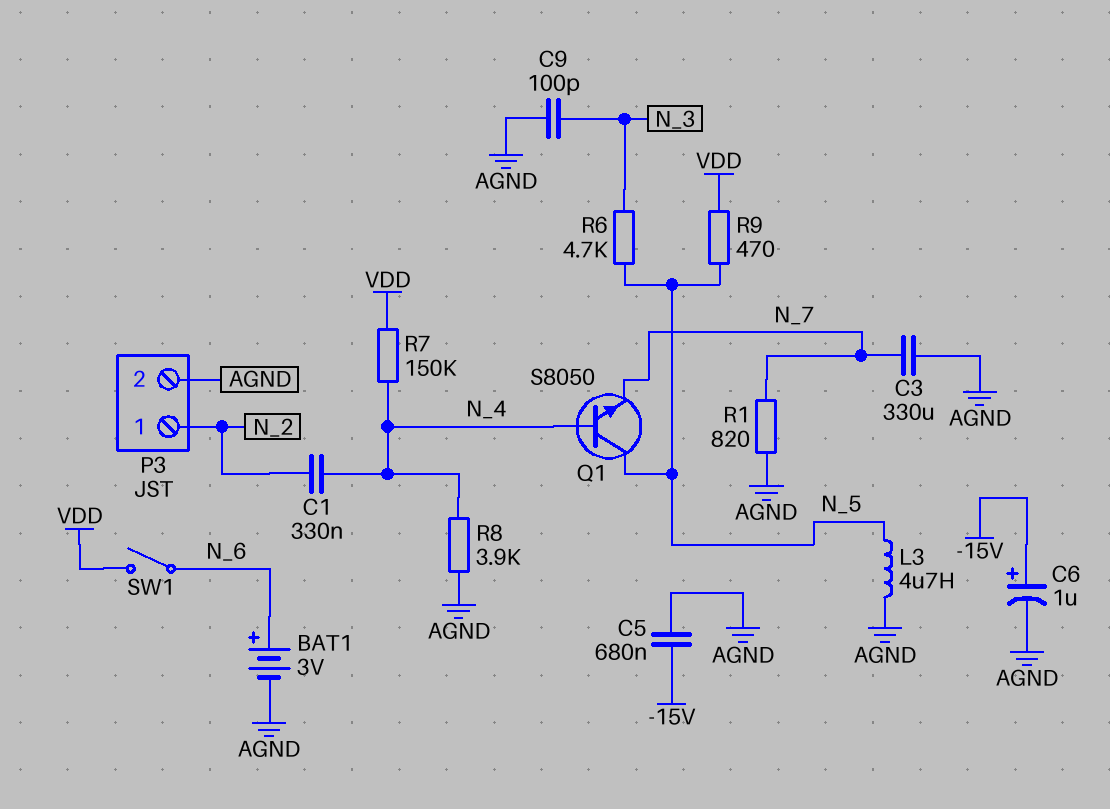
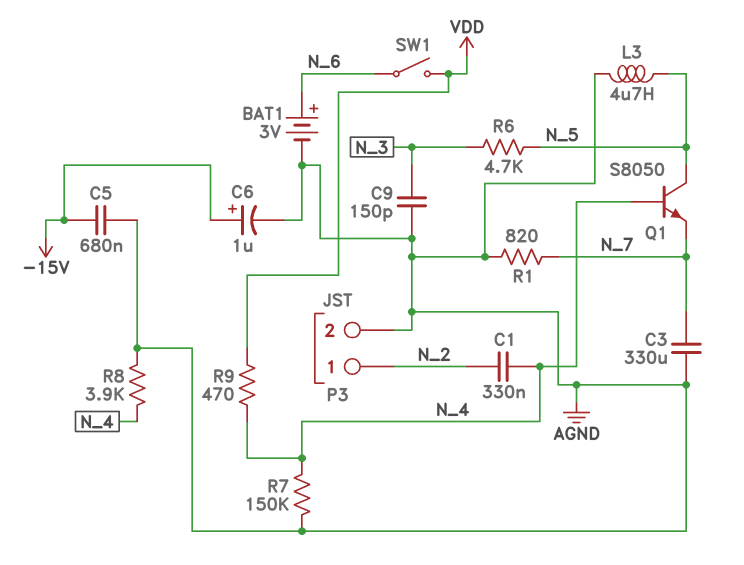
C9: 100pF (AGND, N_3) -> 150pF (AGND, N_3)
R7: 150k (N_4, VDD) -> 150k (AGND, N_4)
R9: 470 (N_5, VDD) -> 470 (N_4, VDD)

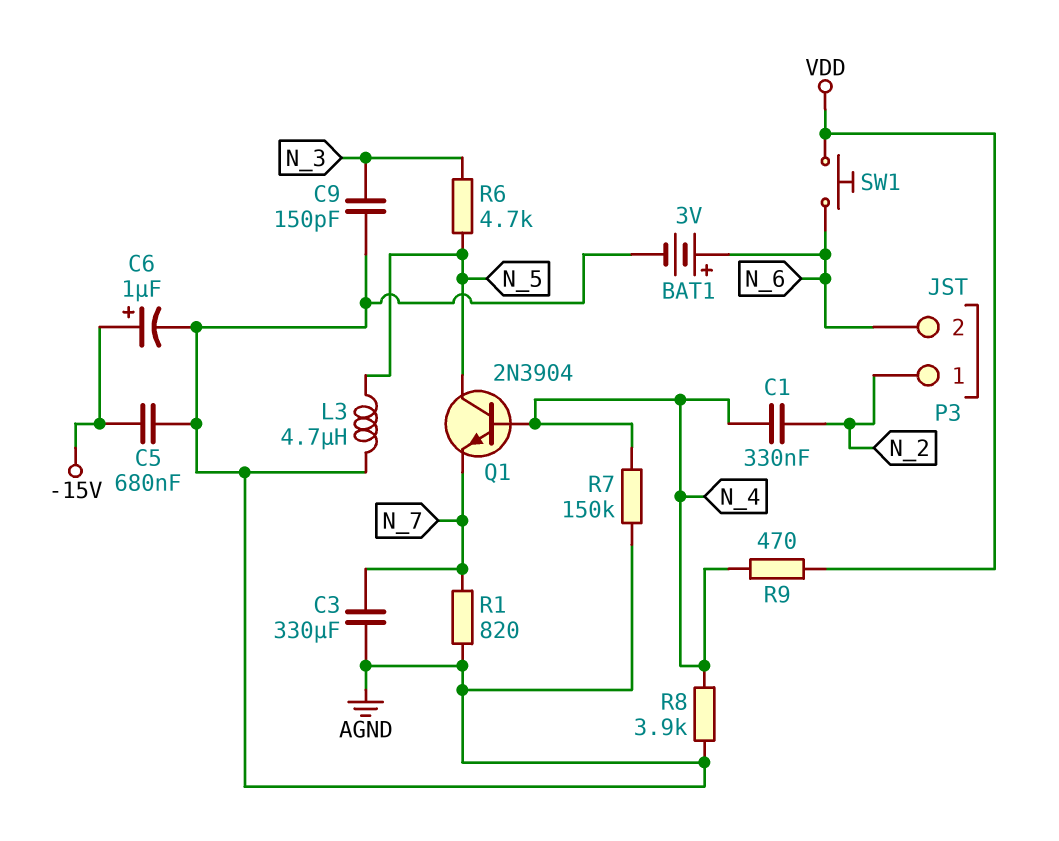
P3 pin 2: AGND -> N_6
Q1: NPN S8050 (B N_4, C N_5, E N_7) -> NPN 2N3904 (B N_4, C N_5, E N_7)
SW1: switch (N_6, VDD) -> button (N_6, VDD)

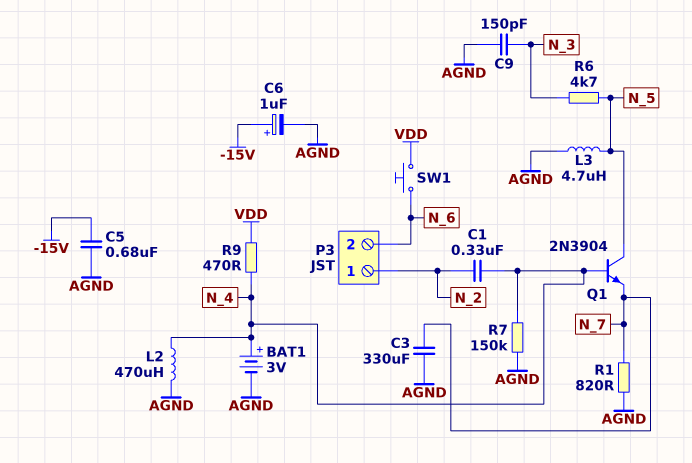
BAT1: 3V (plus N_6, minus AGND) -> 3V (plus N_4, minus AGND)
L2: none -> 470uH (AGND, N_4)
R8: 3.9k (AGND, N_4) -> none

